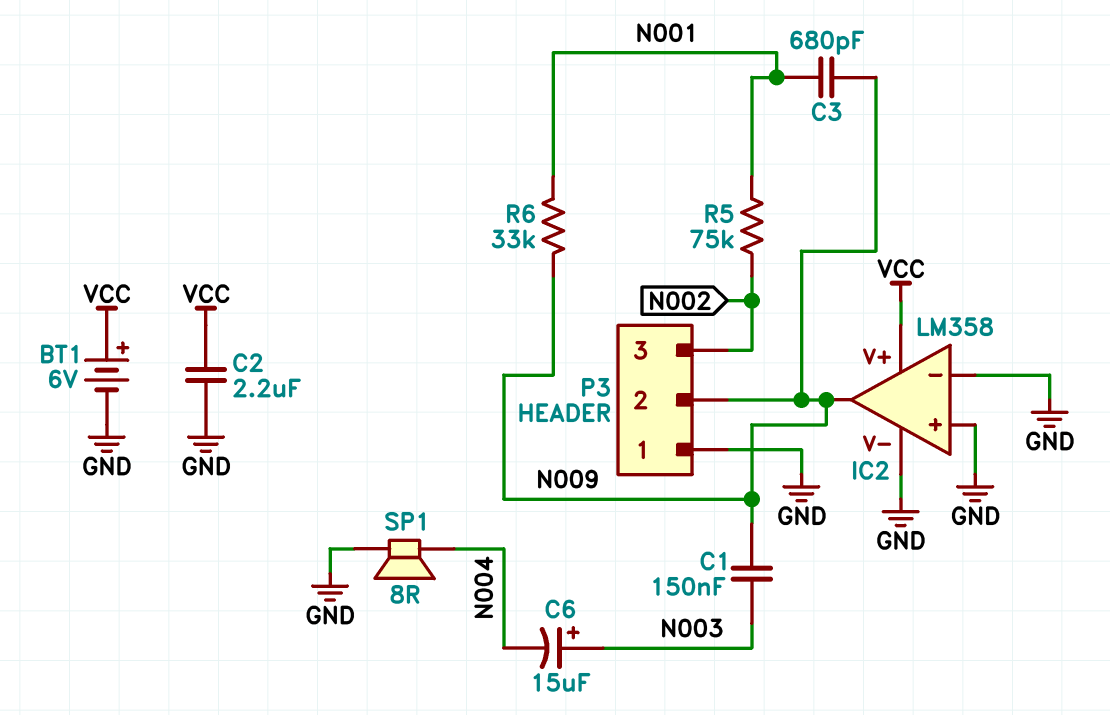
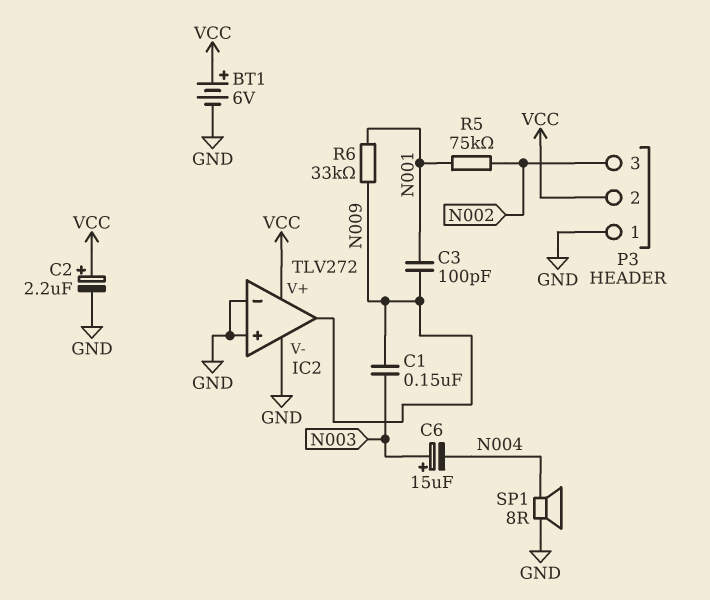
C2: 2.2uF (GND, VCC) -> 2.2uF (plus VCC, minus GND)
C3: 680pF (N001, N009) -> 100pF (N001, N009)
IC2: LM358 -> TLV272
P3 pin 2: N009 -> VCC

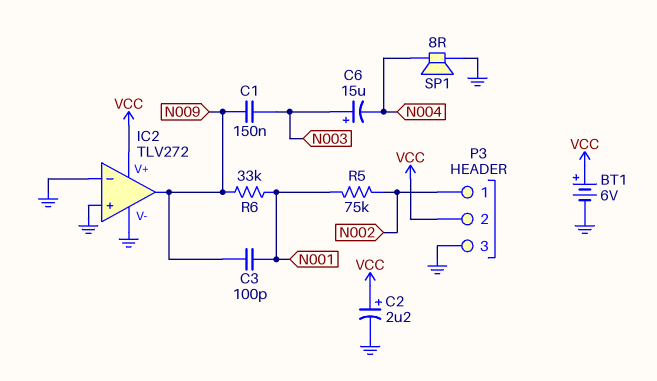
P3 pin 1: GND -> N002
P3 pin 3: N002 -> GND

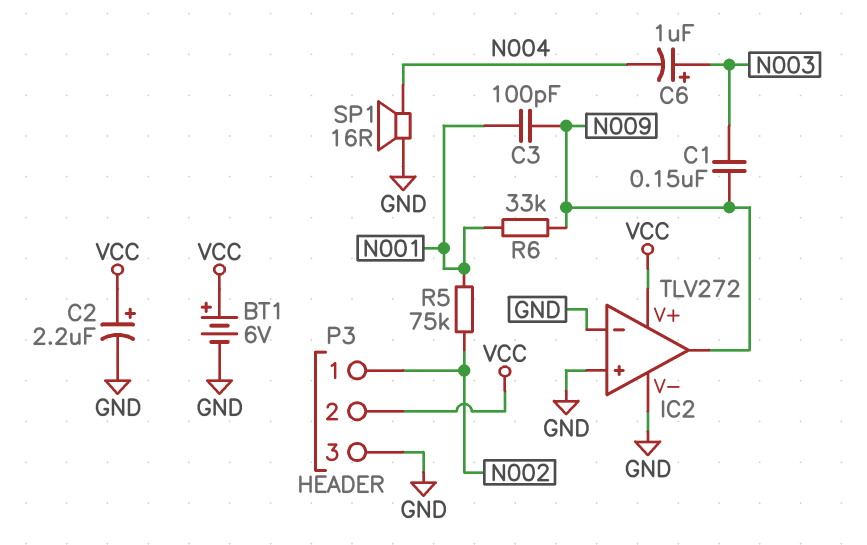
C6: 15uF (plus N003, minus N004) -> 1uF (plus N003, minus N004)
SP1: speaker 8R (GND, N004) -> speaker 16R (GND, N004)

